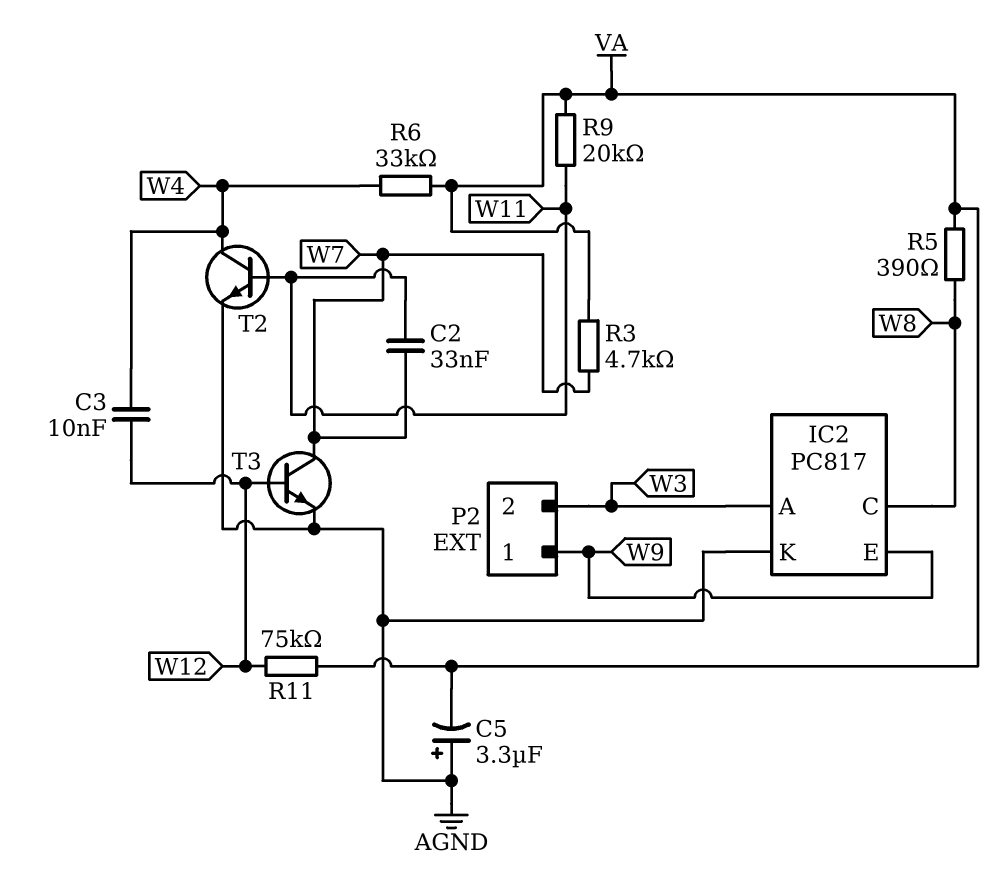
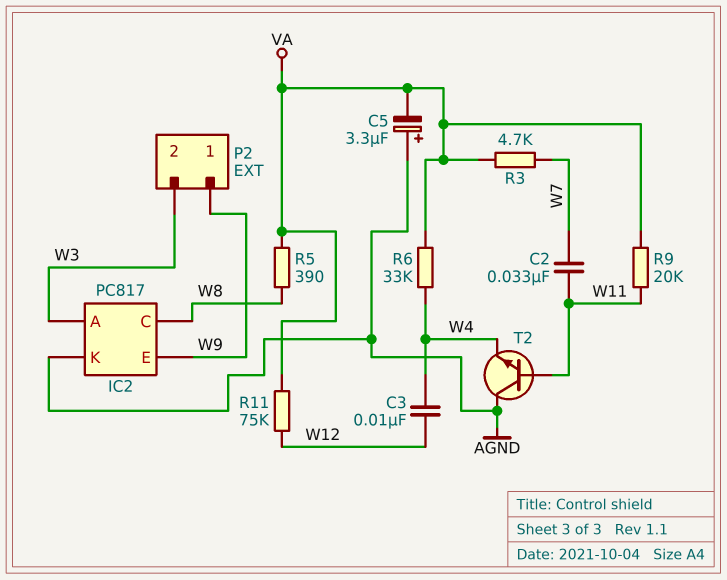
T2: NPN (B W11, C W4, E AGND) -> NPN (B W11, C AGND, E W4)
T3: NPN (B W12, C W7, E AGND) -> none

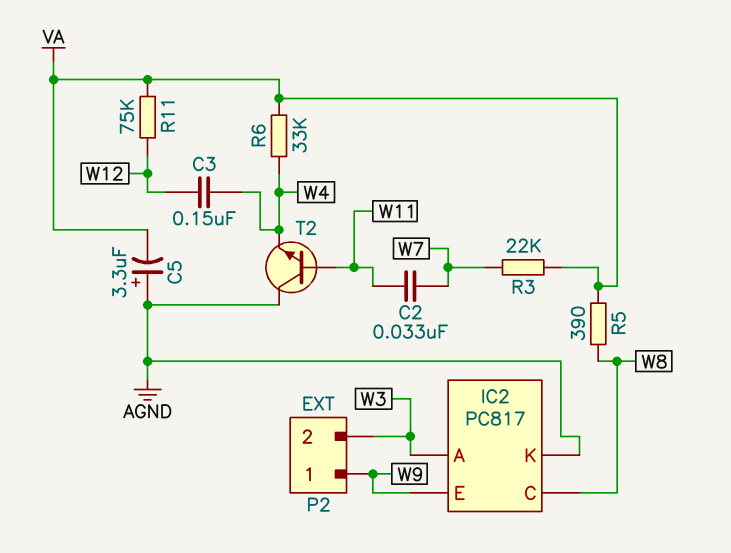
C3: 10nF (W4, W12) -> 150nF (W4, W12)
R3: 4.7k (VA, W7) -> 22k (VA, W7)
R9: 20k (VA, W11) -> none

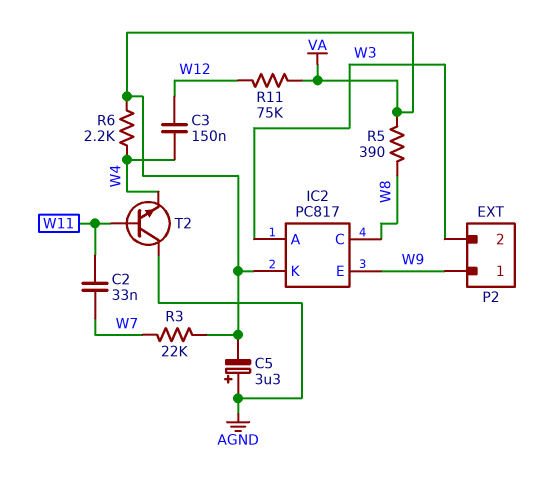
IC2 pin K: AGND -> VA
R6: 33k (VA, W4) -> 2.2k (VA, W4)

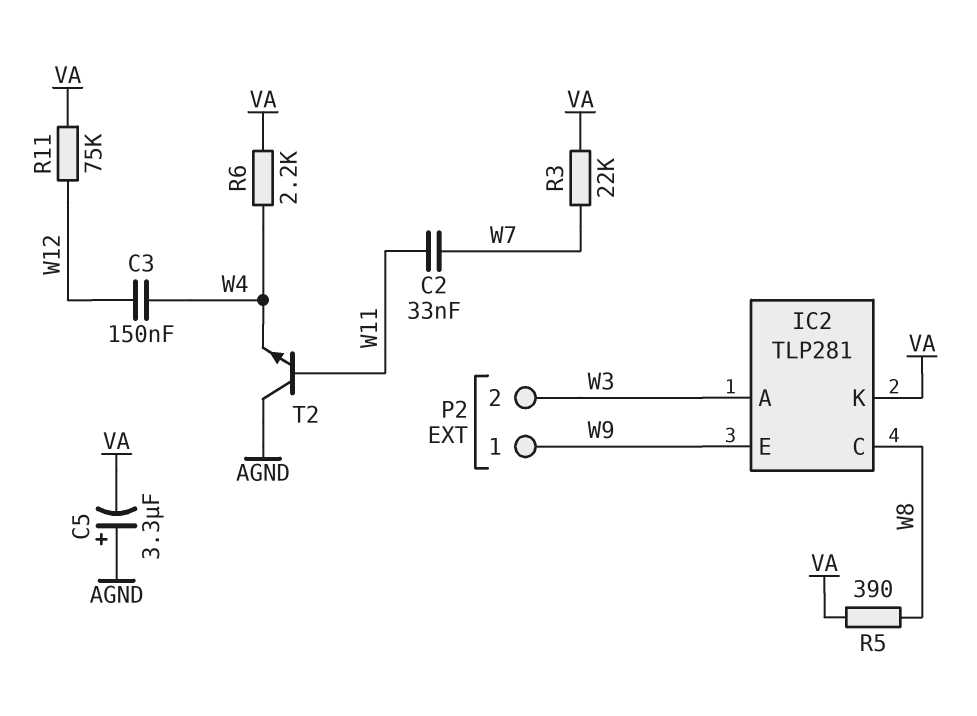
IC2: PC817 -> TLP281

